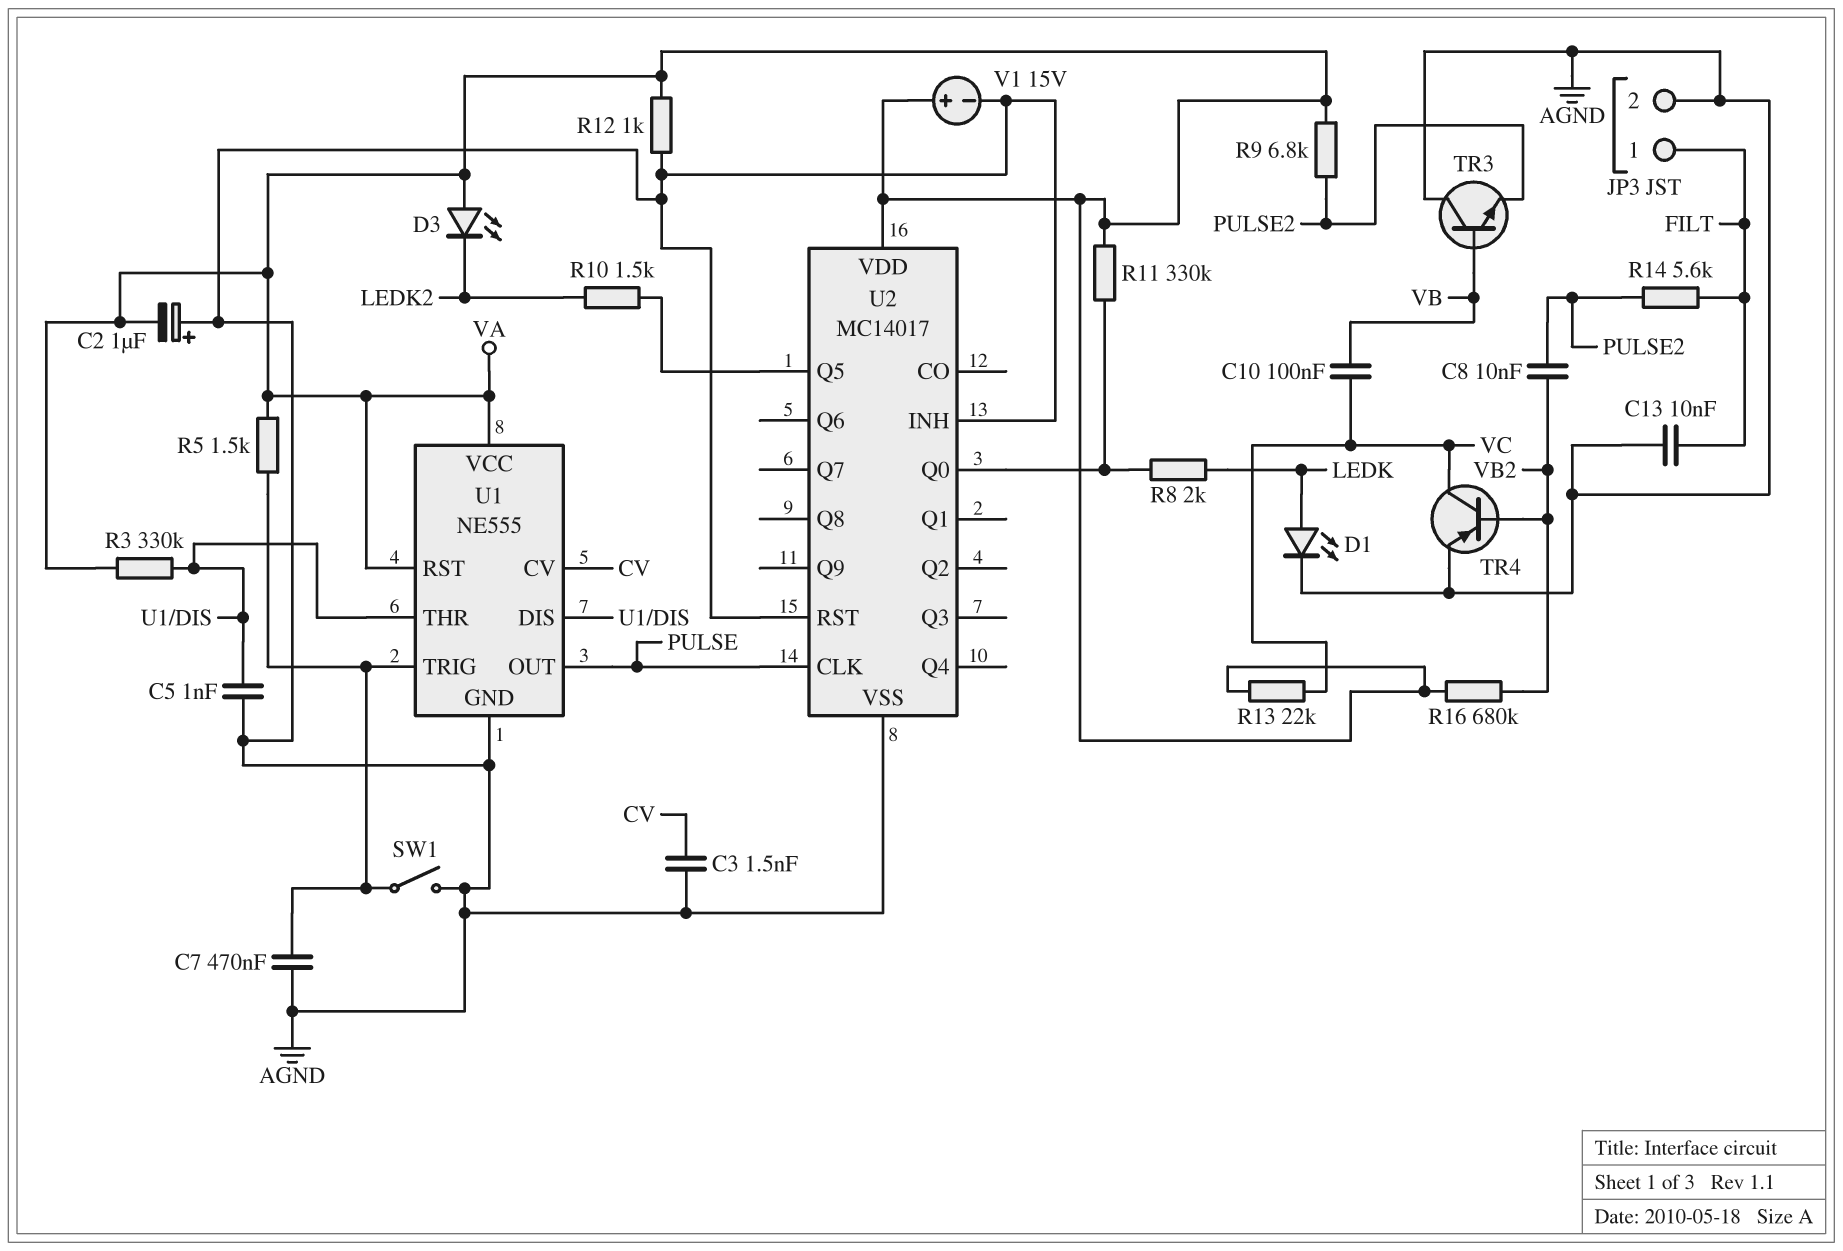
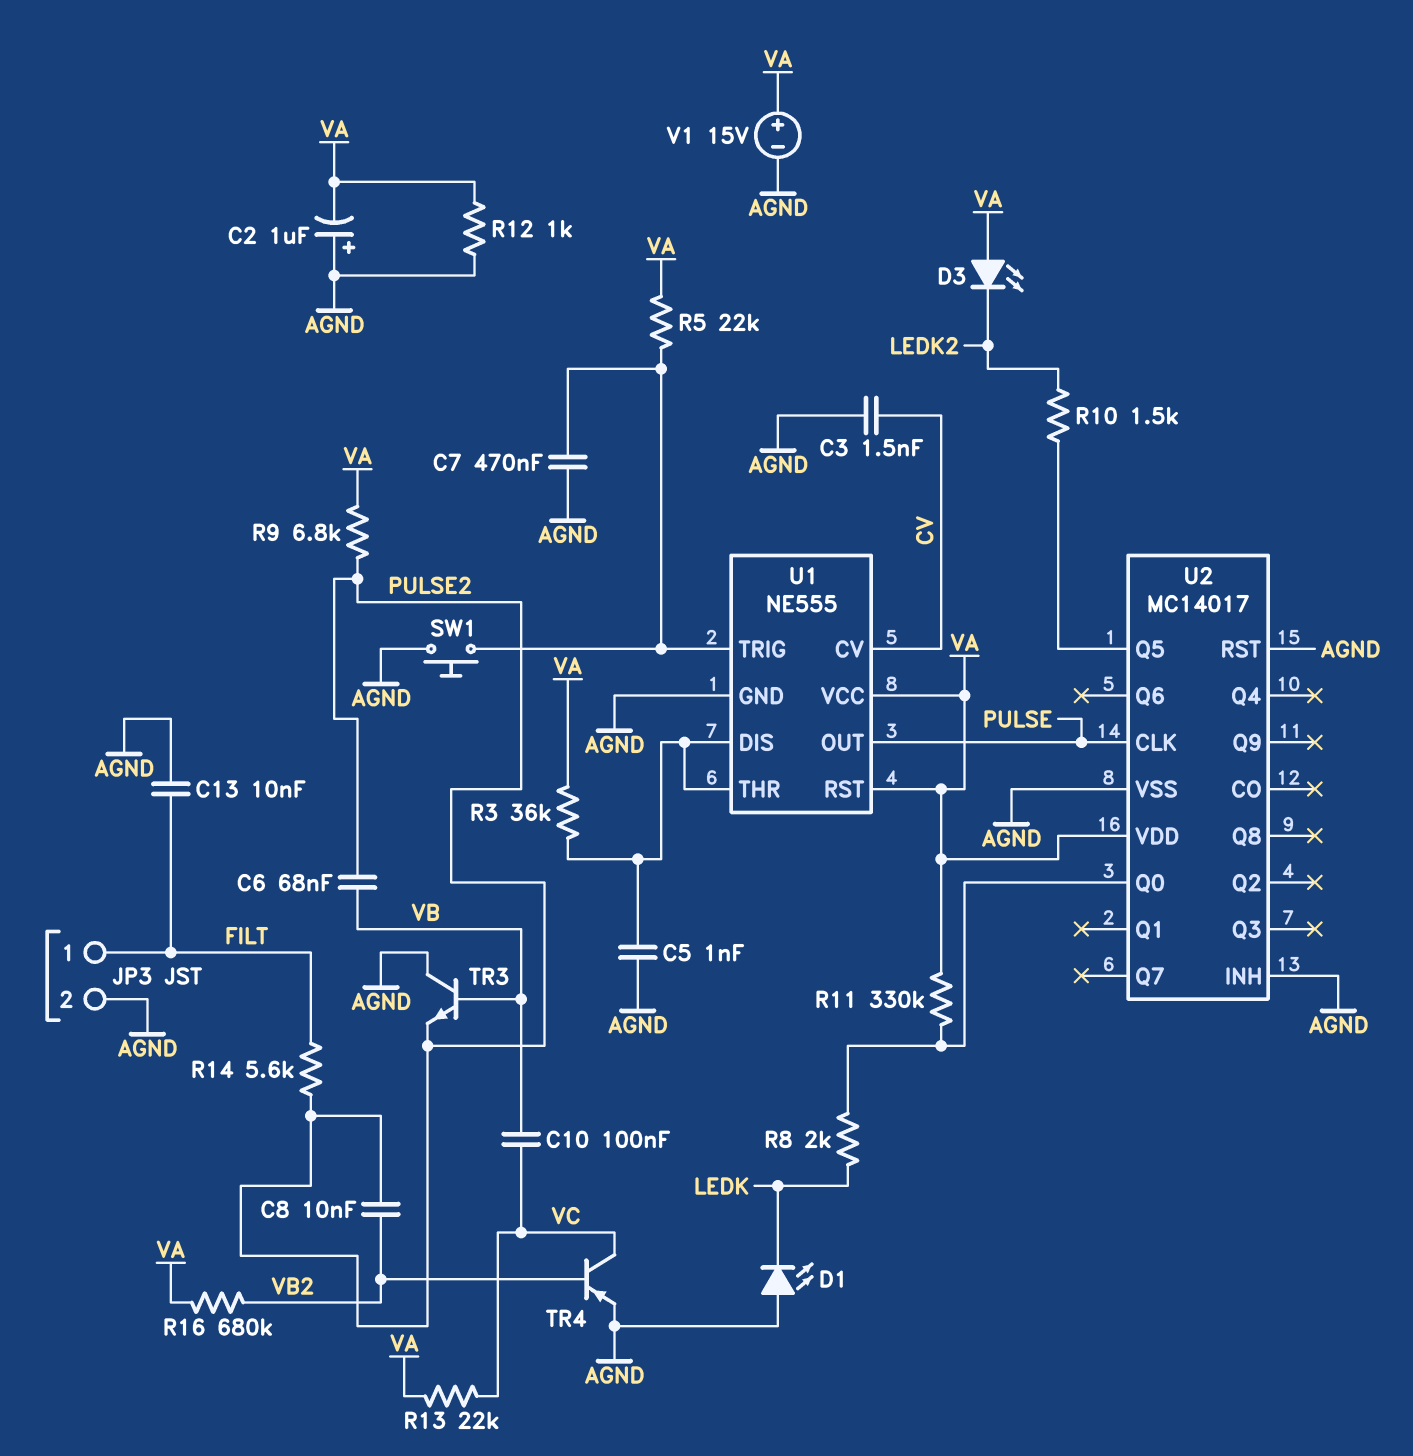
C6: none -> 68nF (PULSE2, VB)
D1: LED (A LEDK, K AGND) -> LED (A AGND, K LEDK)
R3: 330k (U1/DIS, VA) -> 36k (U1/DIS, VA)
R5: 1.5k (U1/TRIG, VA) -> 22k (U1/TRIG, VA)
SW1: switch (AGND, U1/TRIG) -> button (AGND, U1/TRIG)

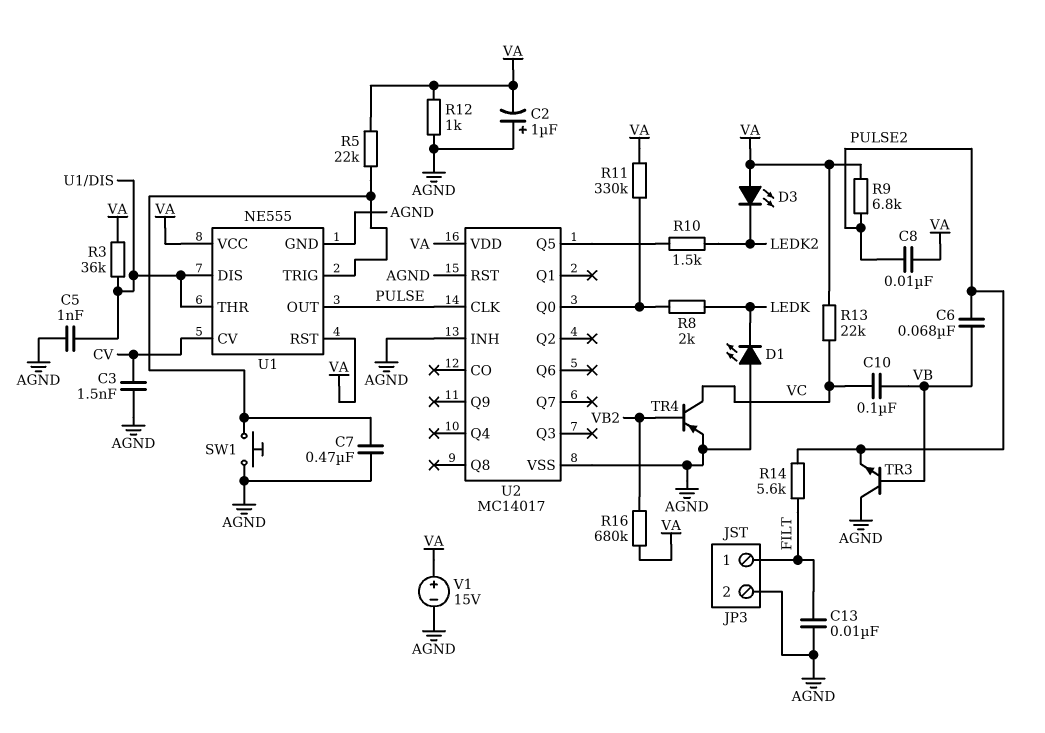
C8: 10nF (PULSE2, VB2) -> 10nF (PULSE2, VA)

